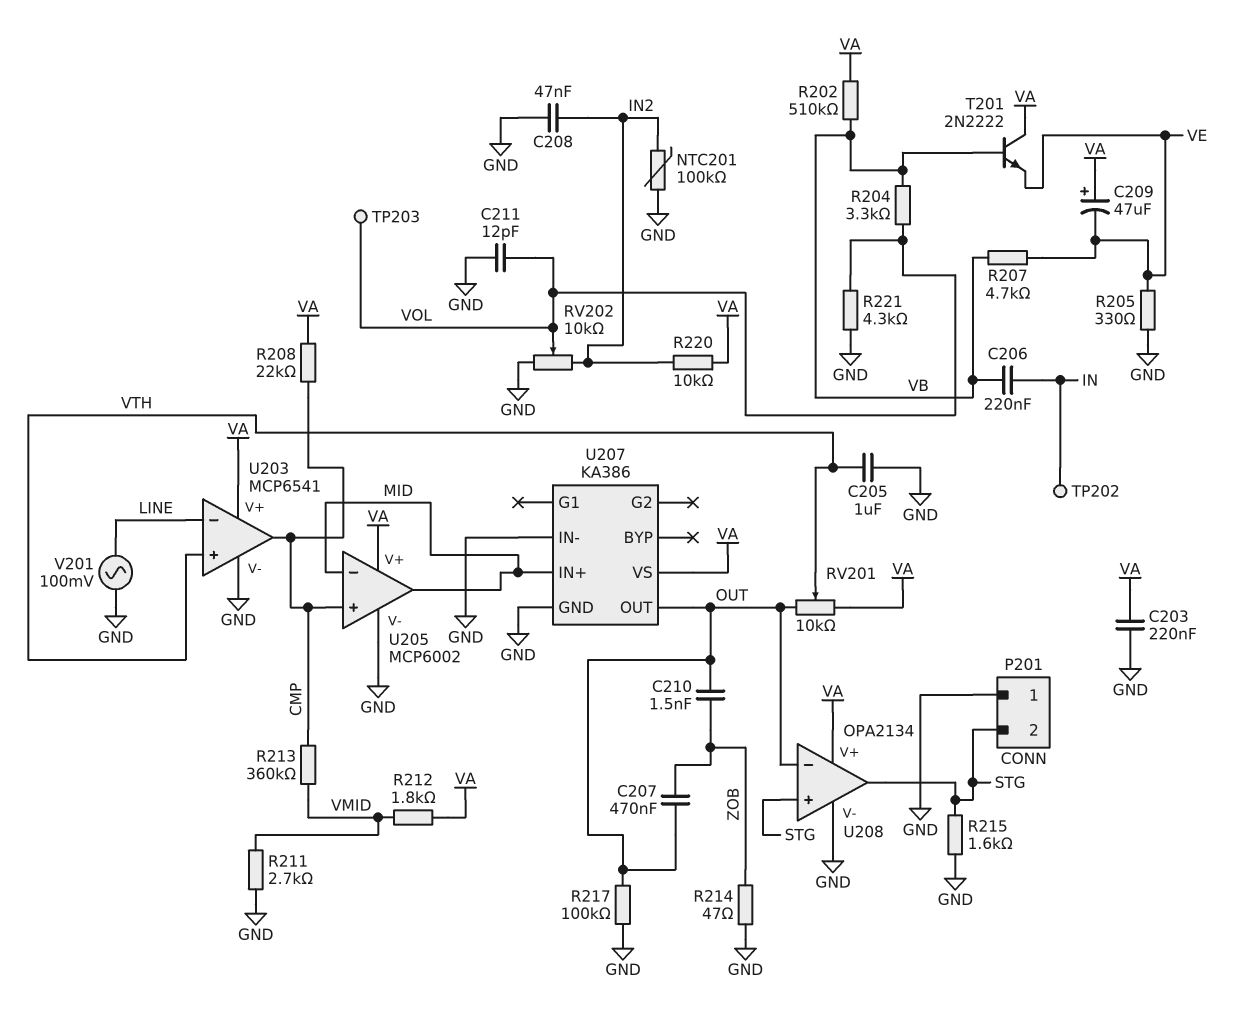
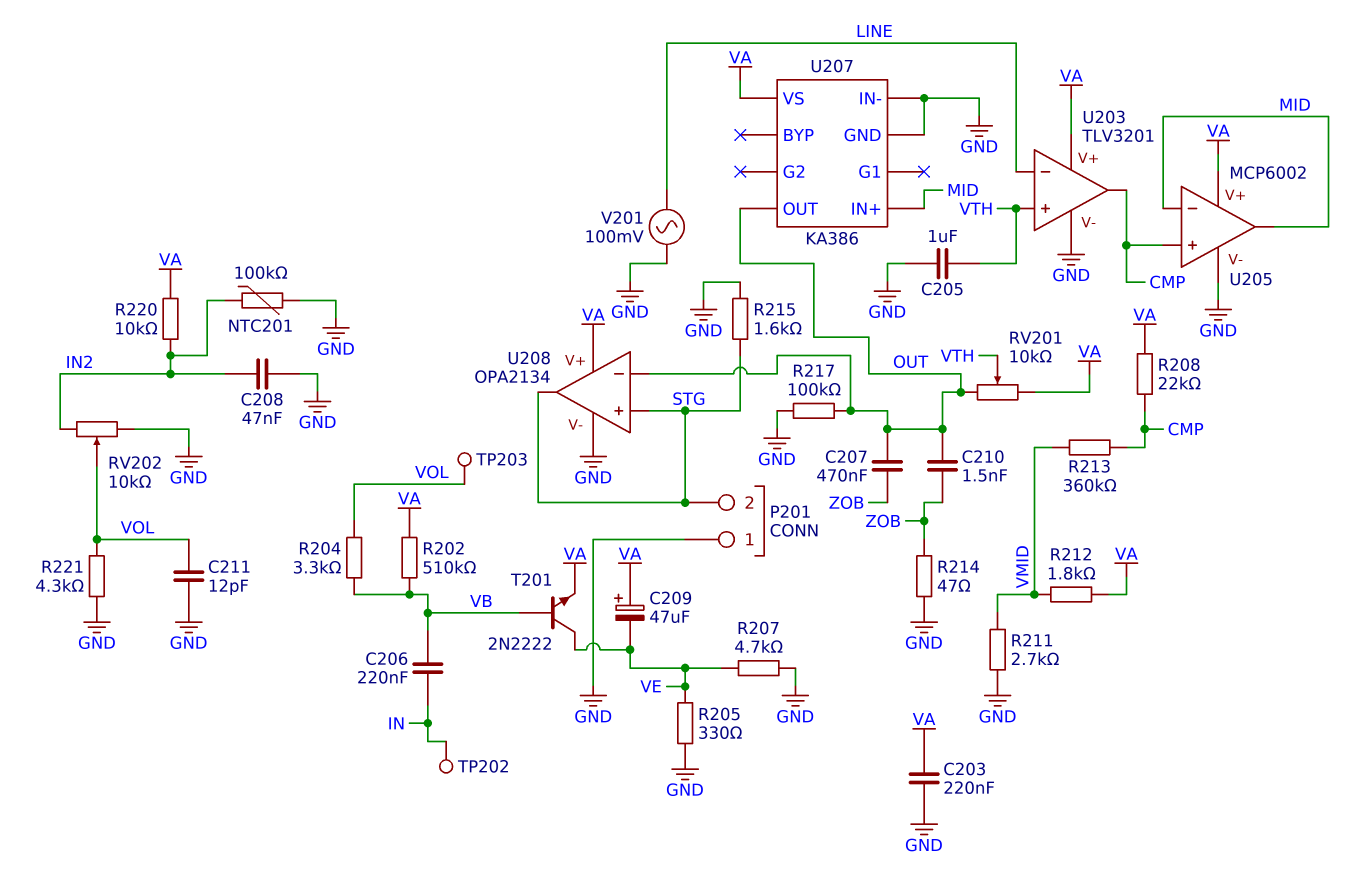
R207: 4.7k (VB, VE) -> 4.7k (GND, VE)
T201: NPN 2N2222 (B VB, C VA, E VE) -> NPN 2N2222 (B VB, C VE, E VA)
U203: MCP6541 -> TLV3201

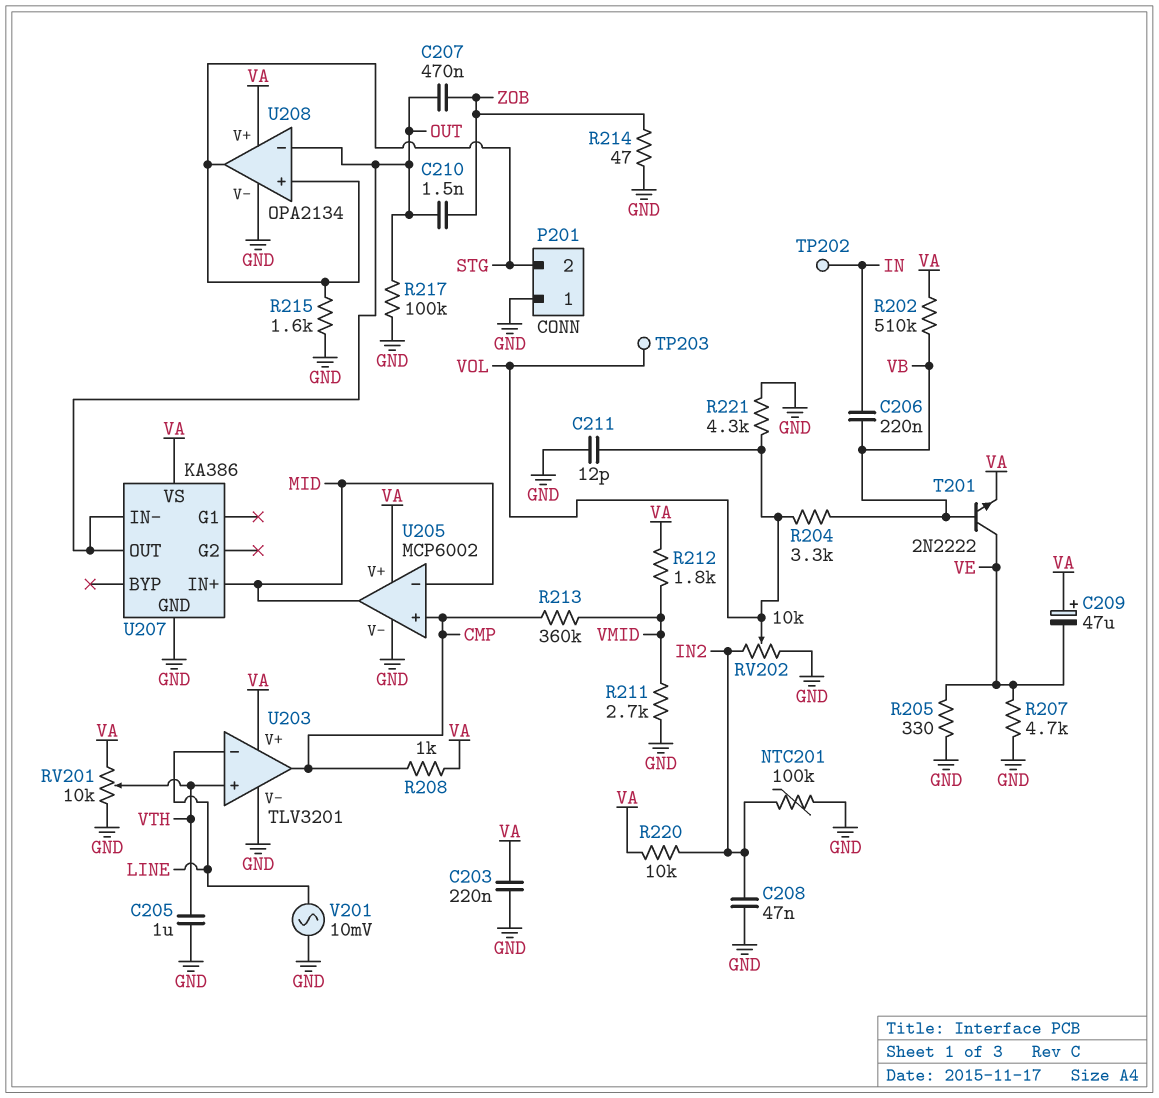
R208: 22k (CMP, VA) -> 1k (CMP, VA)
RV201: 10k (OUT, VA, wiper VTH) -> 10k (GND, VA, wiper VTH)
U207 pin IN-: GND -> OUT
V201: AC 100mV (GND, LINE) -> AC 10mV (GND, LINE)

